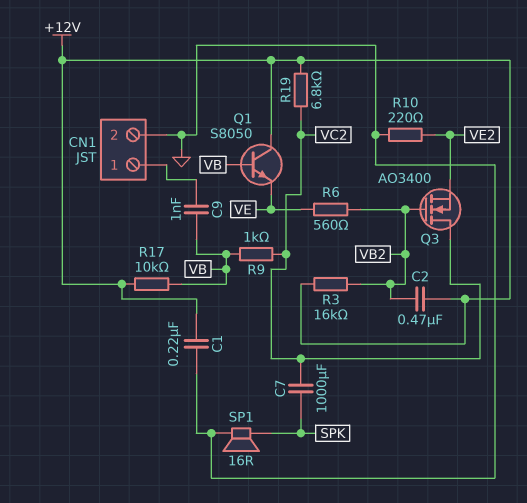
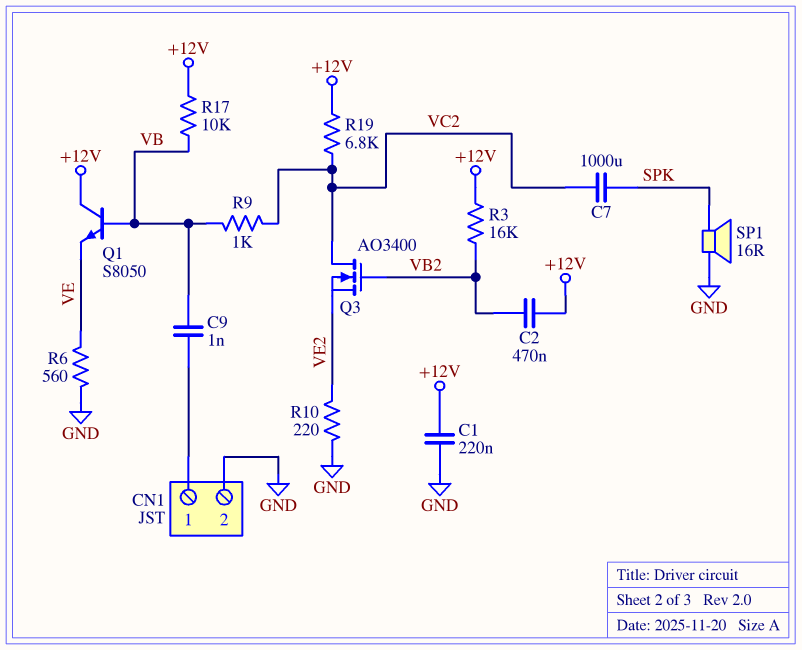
R6: 560 (VB2, VE) -> 560 (GND, VE)

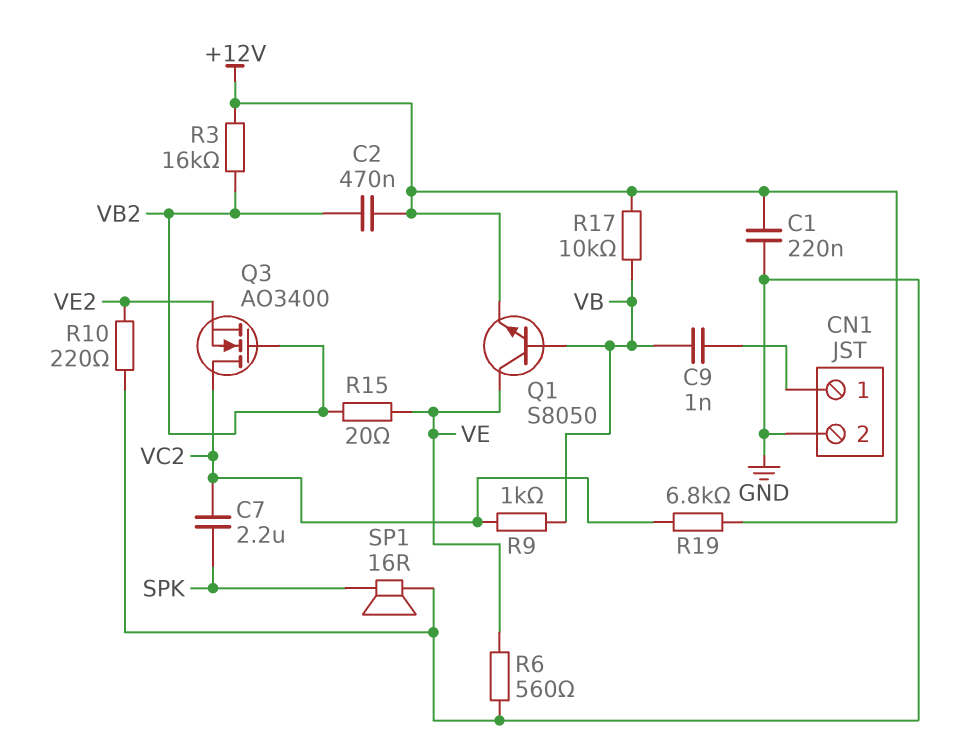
C7: 1000uF (SPK, VC2) -> 2.2uF (SPK, VC2)
Q1: NPN S8050 (B VB, C +12V, E VE) -> NPN S8050 (B VB, C VE, E +12V)
R15: none -> 20 (VB2, VE)

